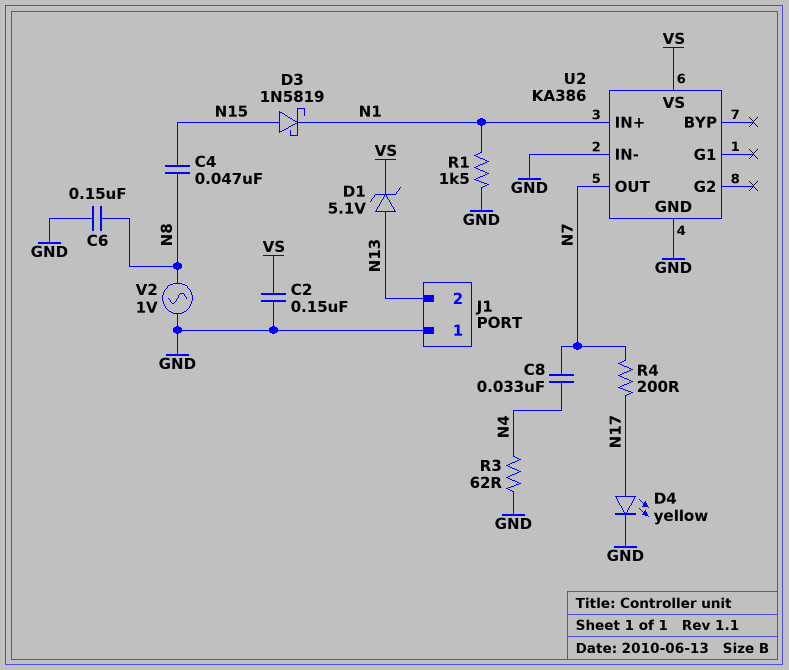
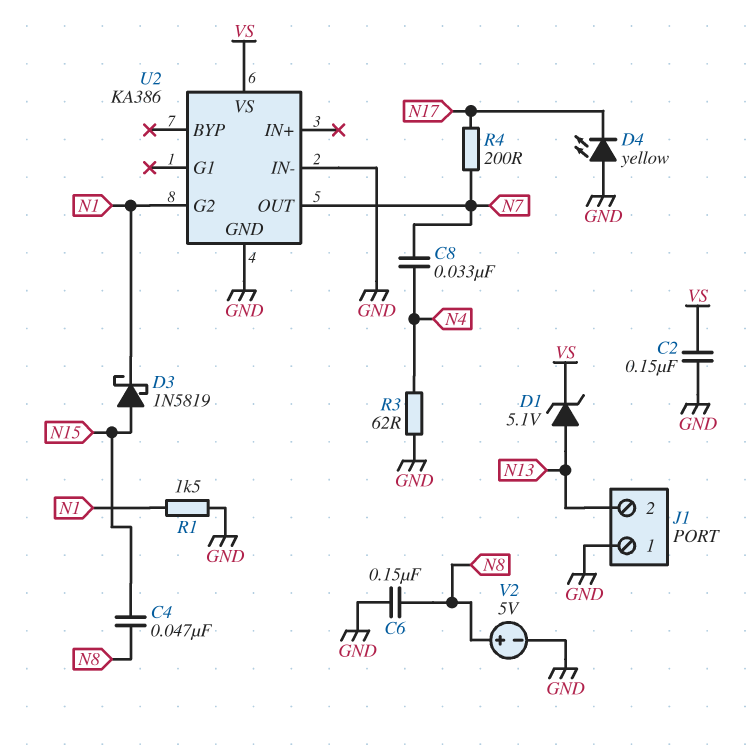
D4: LED yellow (A N17, K GND) -> LED yellow (A GND, K N17)
U2 pin G2: none -> N1
U2 pin IN+: N1 -> none
V2: AC 1V (GND, N8) -> 5V (plus N8, minus GND)

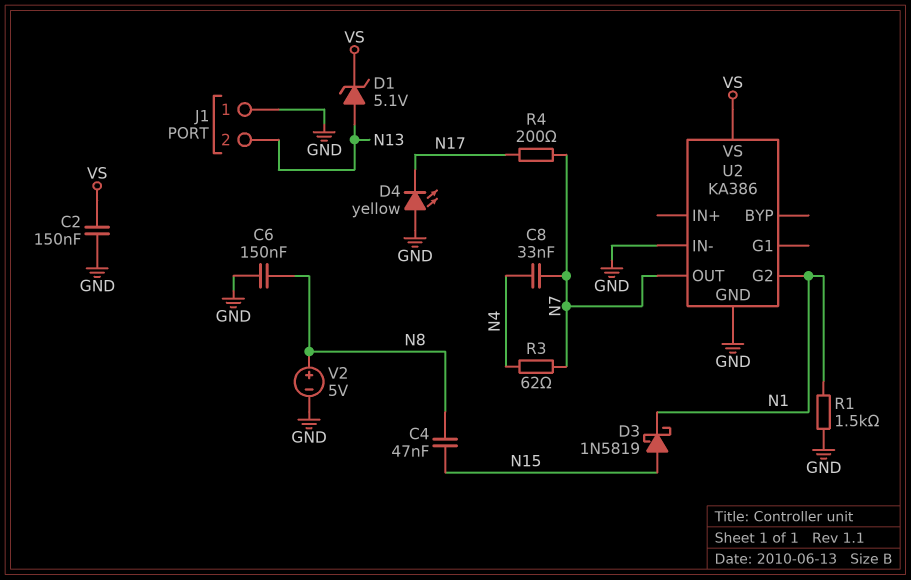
R3: 62 (GND, N4) -> 62 (N4, N7)

